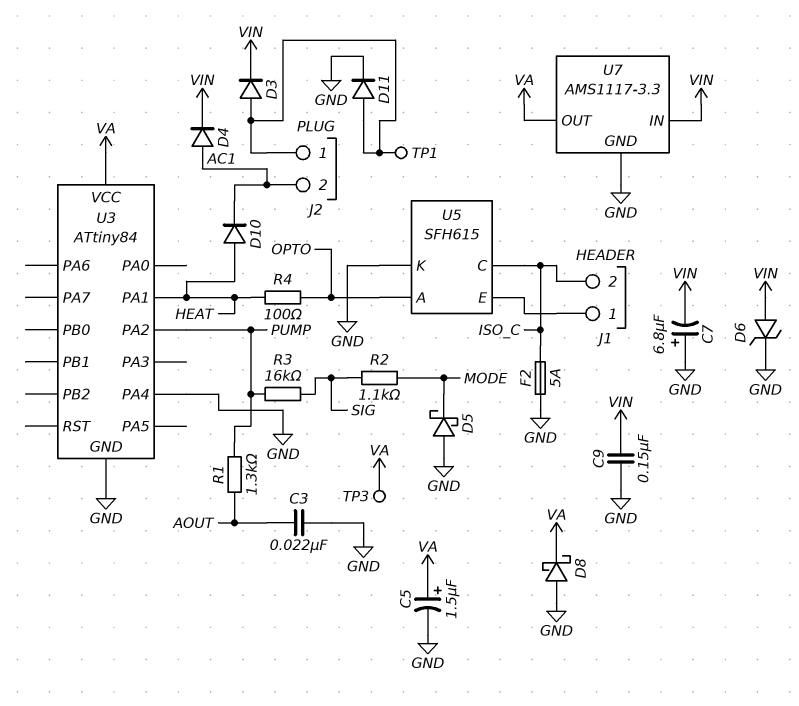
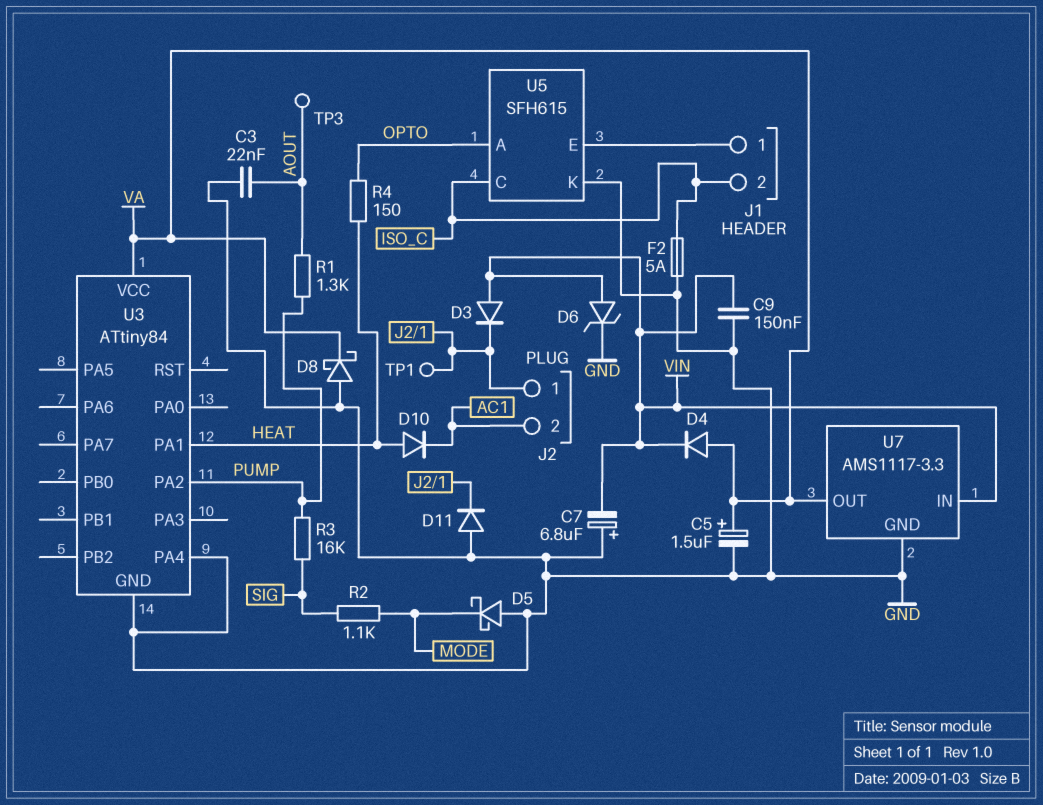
D3: diode (A J2/1, K VIN) -> diode (A VIN, K J2/1)
D4: diode (A AC1, K VIN) -> diode (A VA, K VIN)
D11: diode (A J2/1, K GND) -> diode (A GND, K J2/1)
R4: 100 (HEAT, OPTO) -> 150 (HEAT, OPTO)
TP3: test point (VA) -> test point (AOUT)

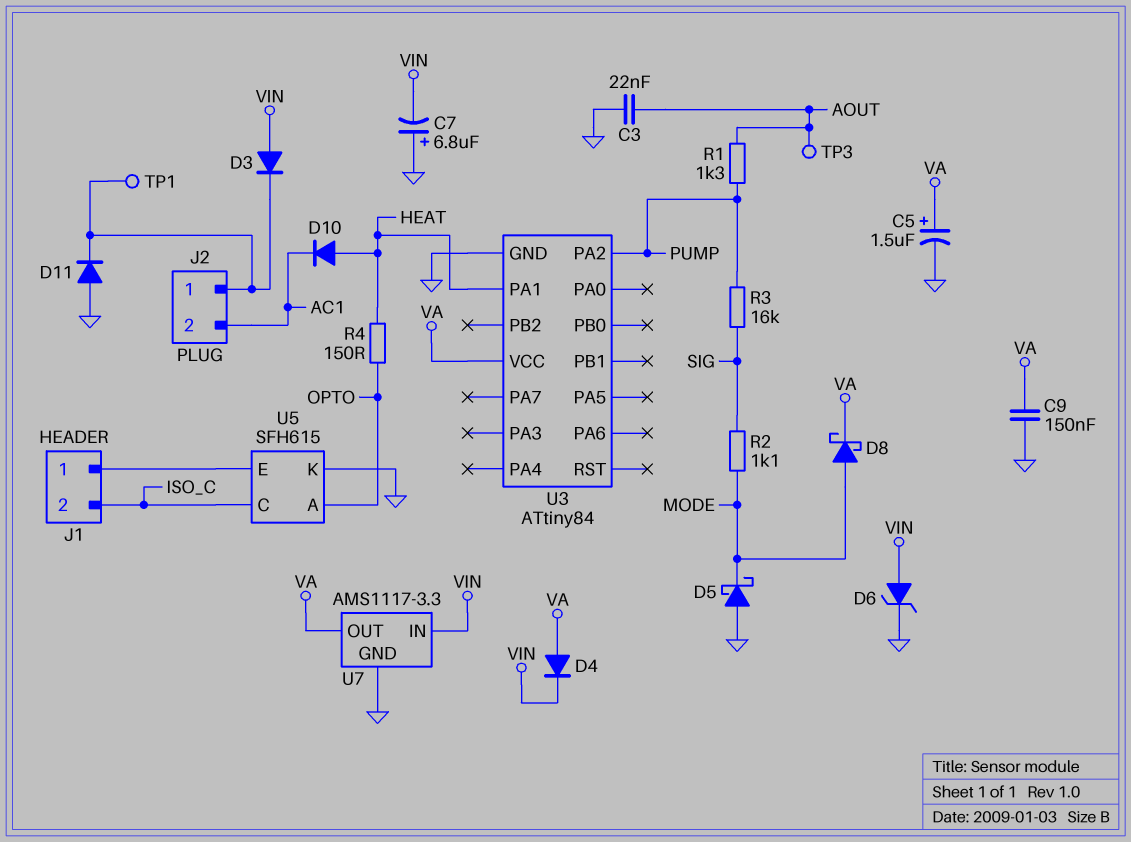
C9: 150nF (GND, VIN) -> 150nF (GND, VA)
D8: schottky (A GND, K VA) -> schottky (A MODE, K VA)
F2: 5A (GND, ISO_C) -> none
U3 pin PA4: GND -> none

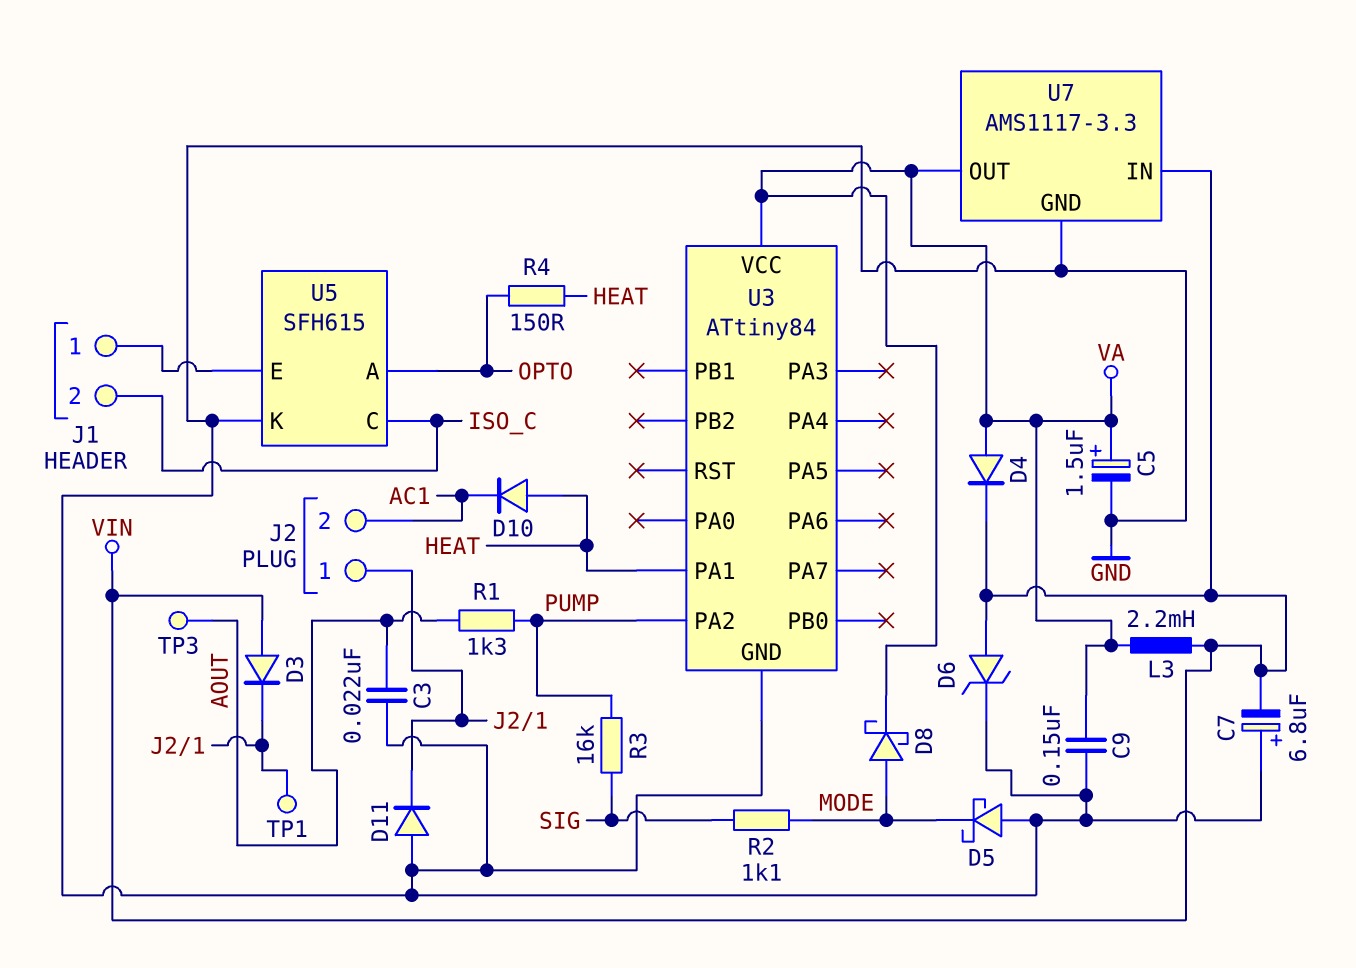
L3: none -> 2.2mH (VA, VIN)

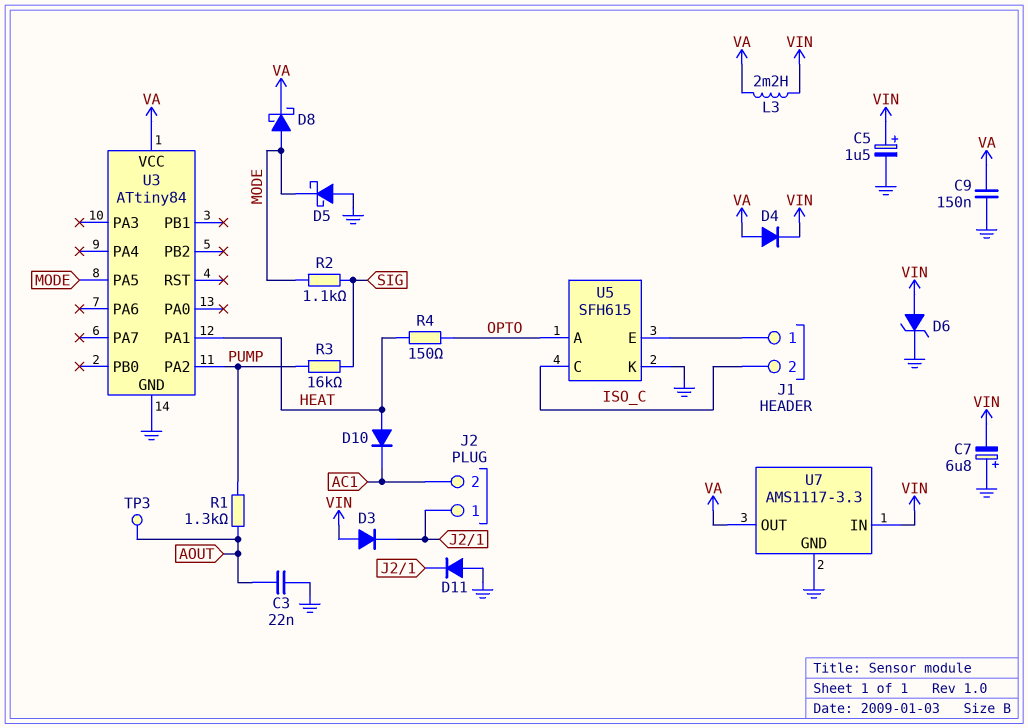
C5: 1.5uF (plus VA, minus GND) -> 1.5uF (plus VIN, minus GND)
TP1: test point (J2/1) -> none
U3 pin PA5: none -> MODE

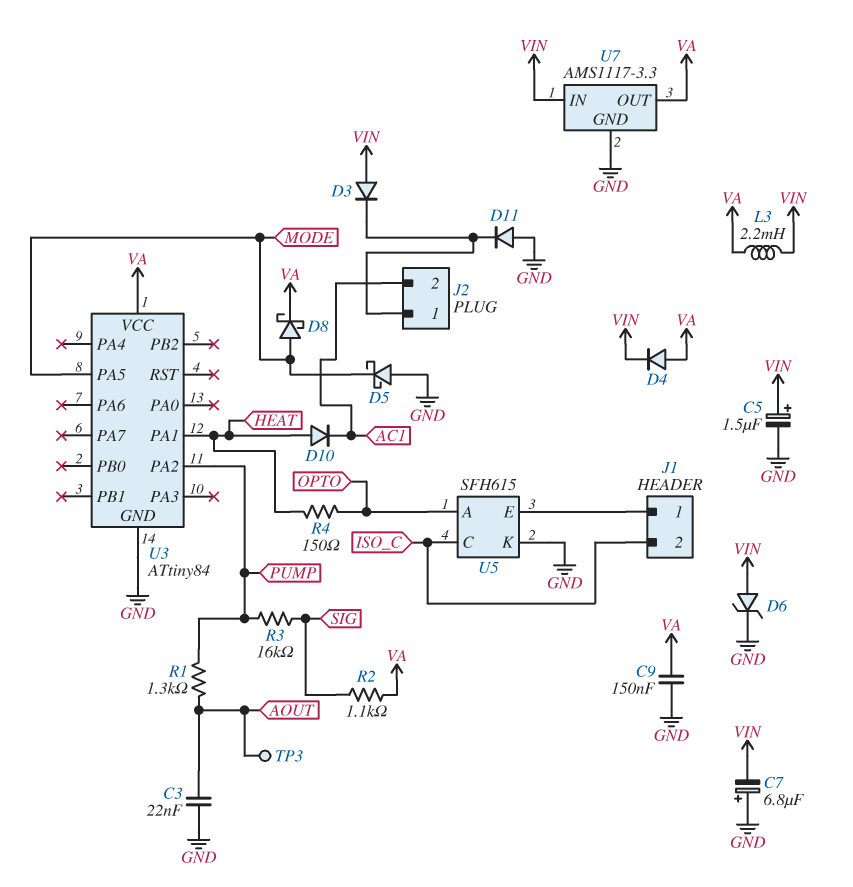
R2: 1.1k (MODE, SIG) -> 1.1k (SIG, VA)

